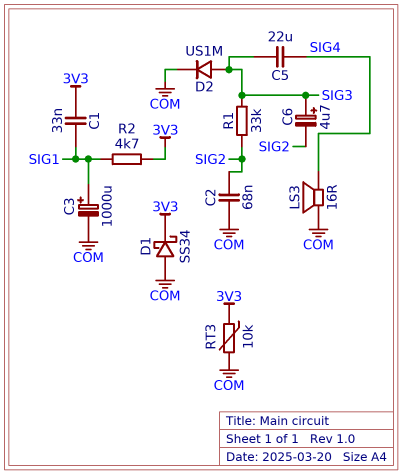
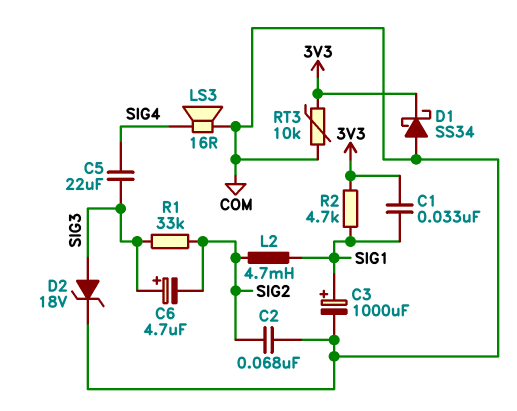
D2: diode US1M (A SIG3, K COM) -> zener 18V (A SIG3, K COM)
L2: none -> 4.7mH (SIG1, SIG2)

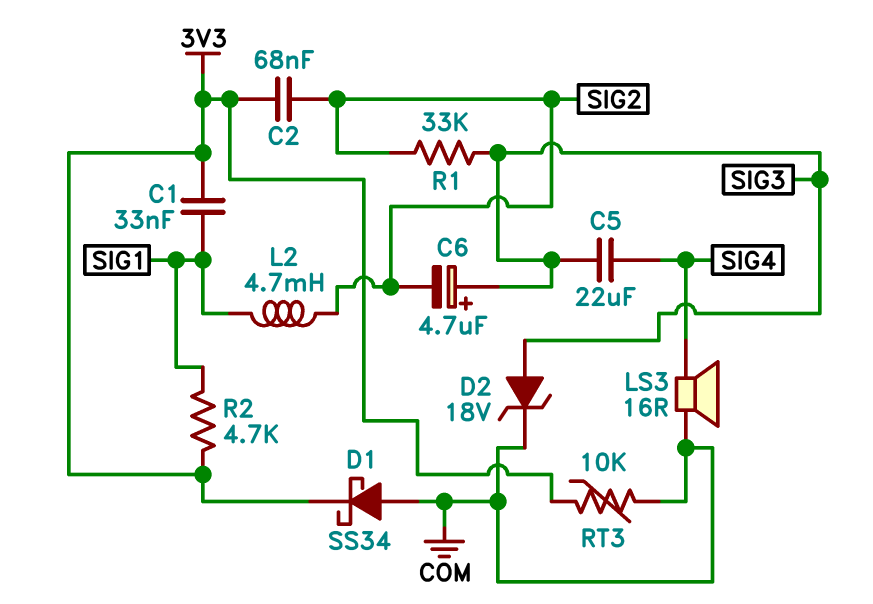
C2: 68nF (COM, SIG2) -> 68nF (3V3, SIG2)
C3: 1000uF (plus SIG1, minus COM) -> none

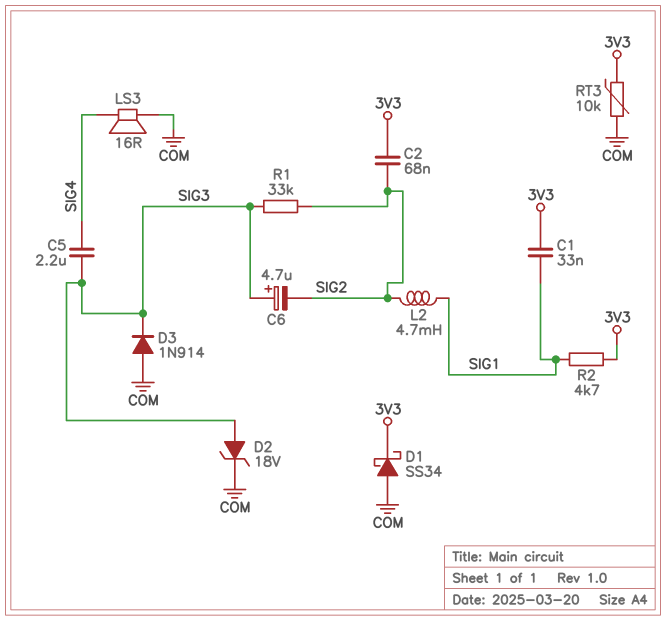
C5: 22uF (SIG3, SIG4) -> 2.2uF (SIG3, SIG4)
D3: none -> diode 1N914 (A COM, K SIG3)

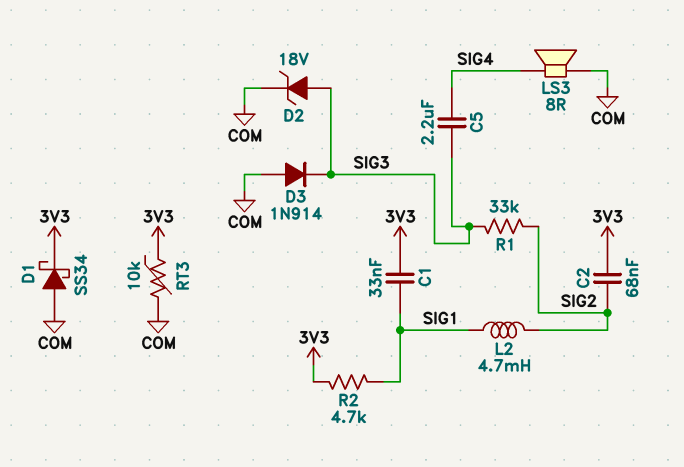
C6: 4.7uF (plus SIG3, minus SIG2) -> none
LS3: speaker 16R (COM, SIG4) -> speaker 8R (COM, SIG4)

